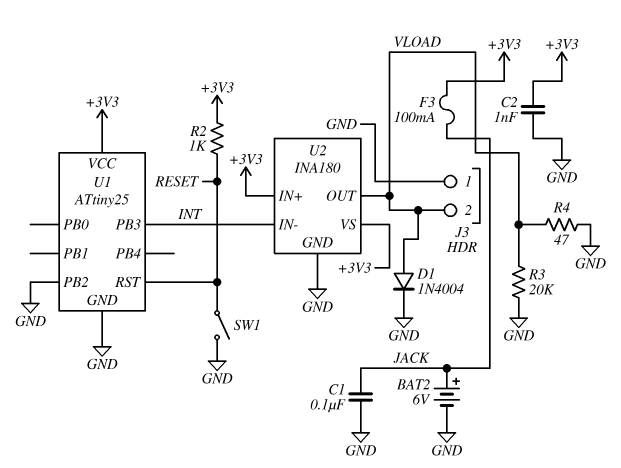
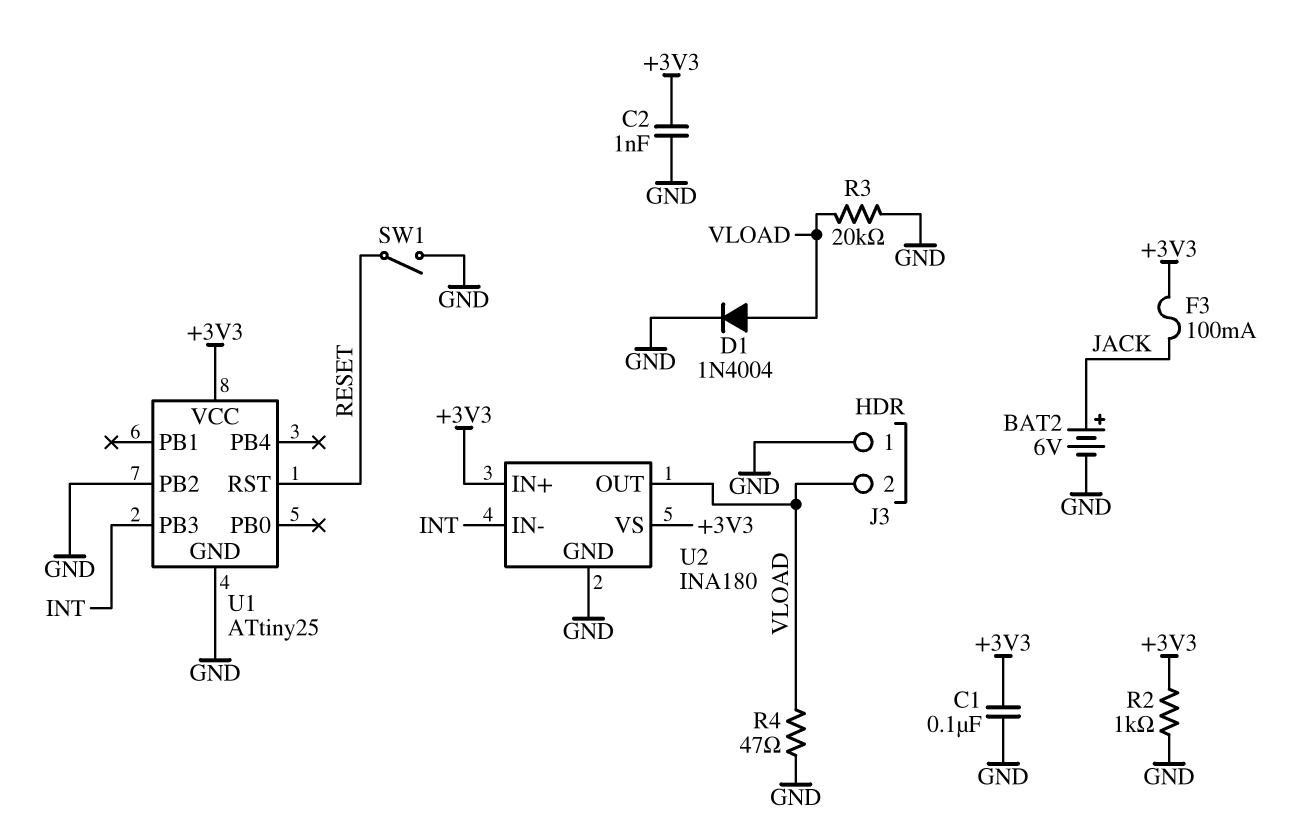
C1: 100nF (GND, JACK) -> 100nF (+3V3, GND)
R2: 1k (+3V3, RESET) -> 1k (+3V3, GND)

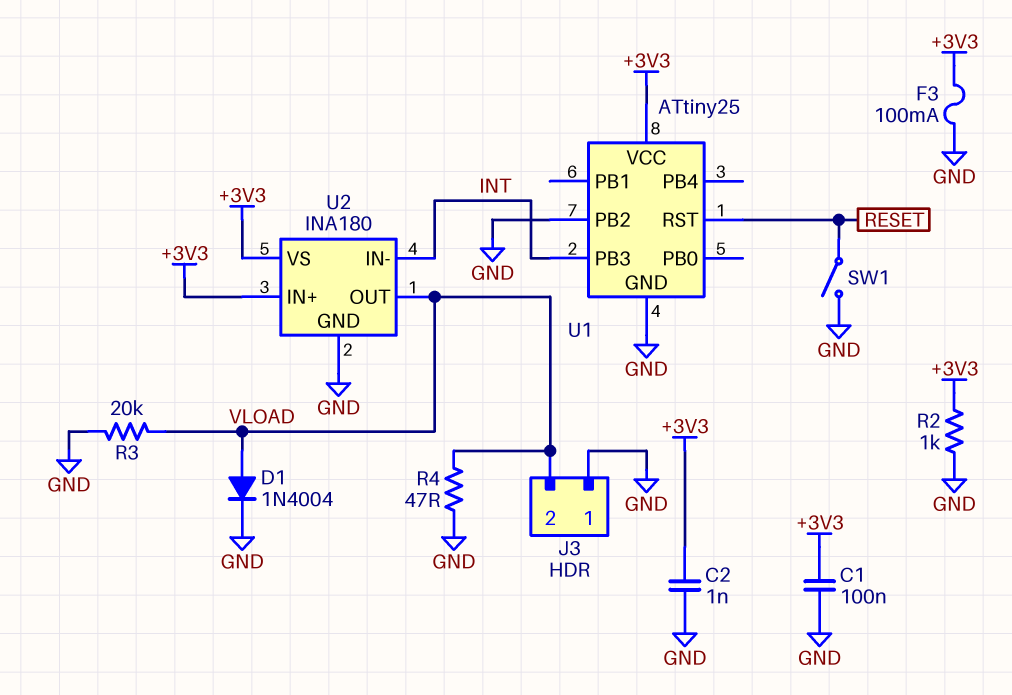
BAT2: 6V (plus JACK, minus GND) -> none
F3: 100mA (+3V3, JACK) -> 100mA (+3V3, GND)

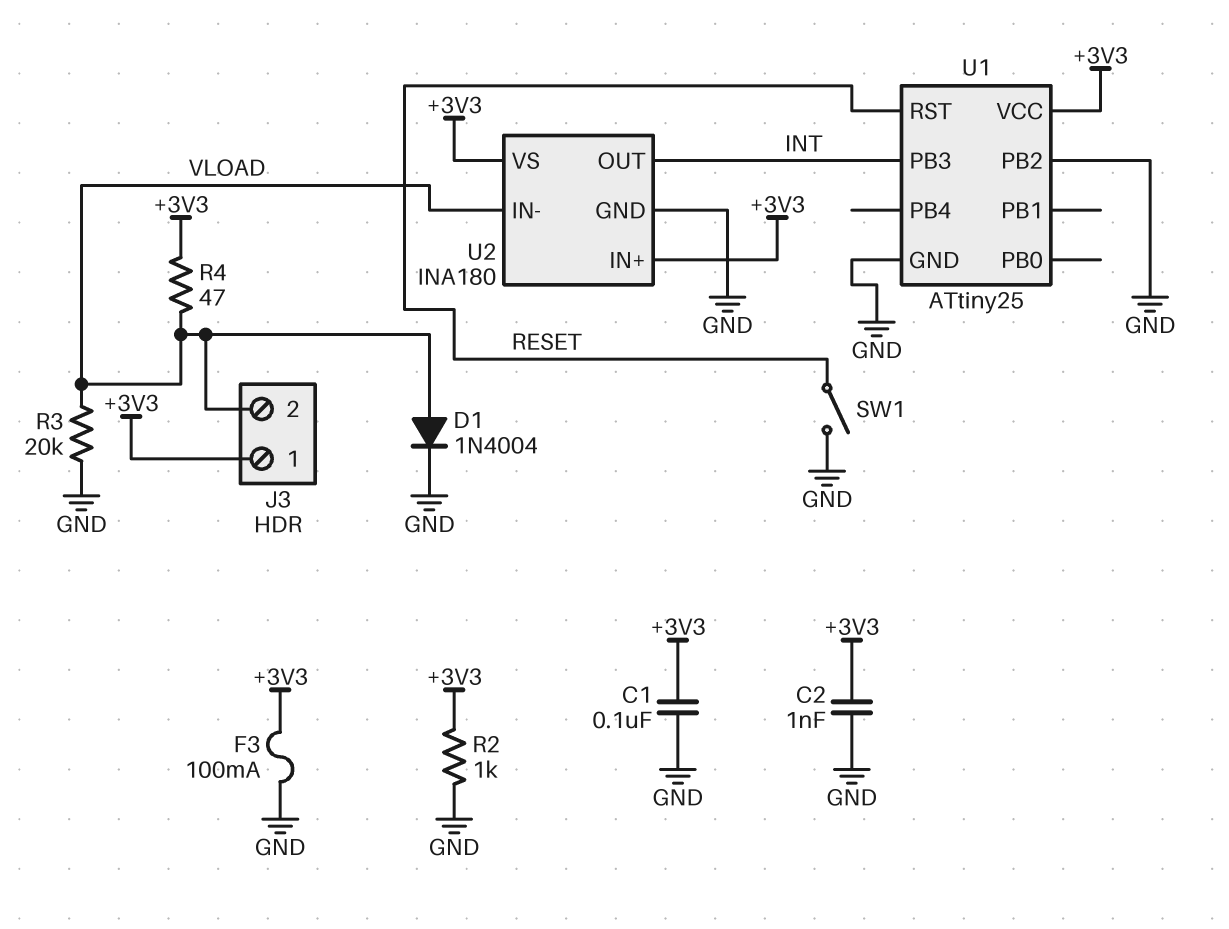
J3 pin 1: GND -> +3V3
R4: 47 (GND, VLOAD) -> 47 (+3V3, VLOAD)
U2 pin IN-: INT -> VLOAD
U2 pin OUT: VLOAD -> INT

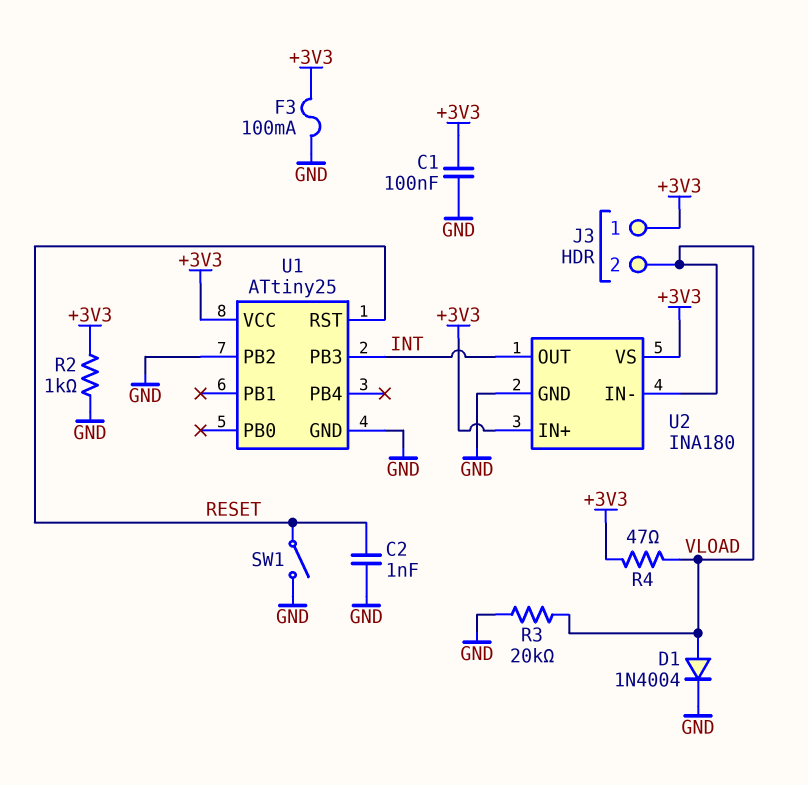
C2: 1nF (+3V3, GND) -> 1nF (GND, RESET)

